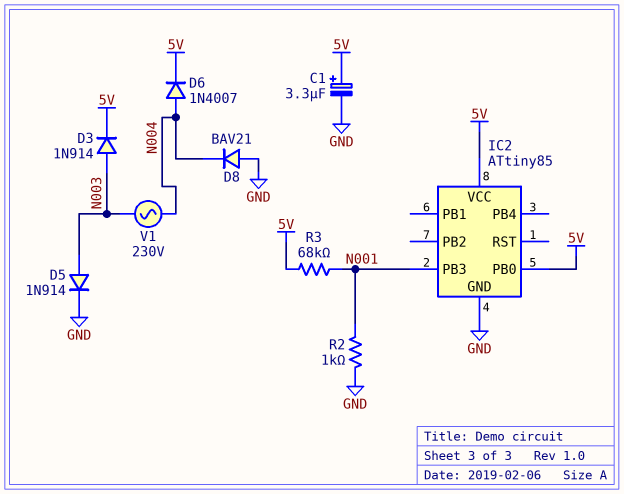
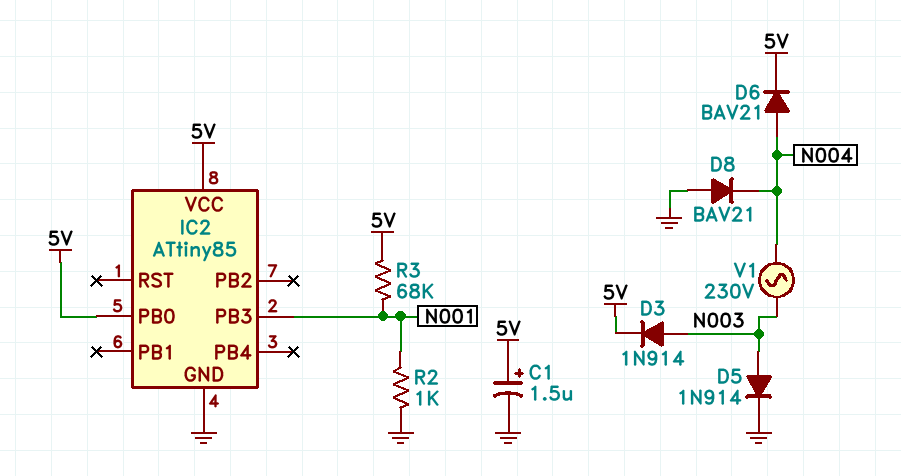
C1: 3.3uF (plus 5V, minus GND) -> 1.5uF (plus 5V, minus GND)
D6: diode 1N4007 (A N004, K 5V) -> diode BAV21 (A N004, K 5V)

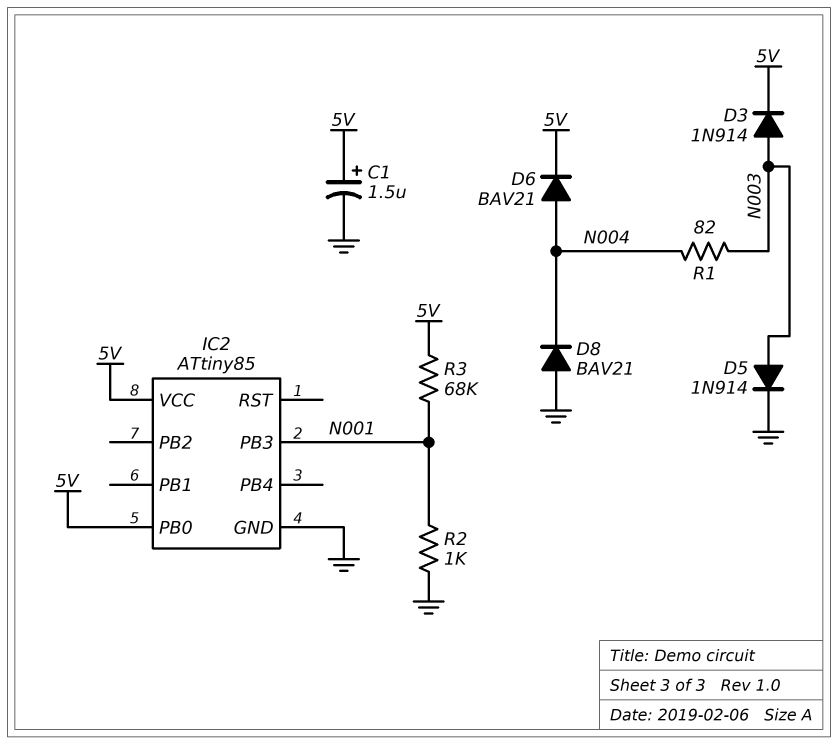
R1: none -> 82 (N003, N004)
V1: AC 230V (N003, N004) -> none

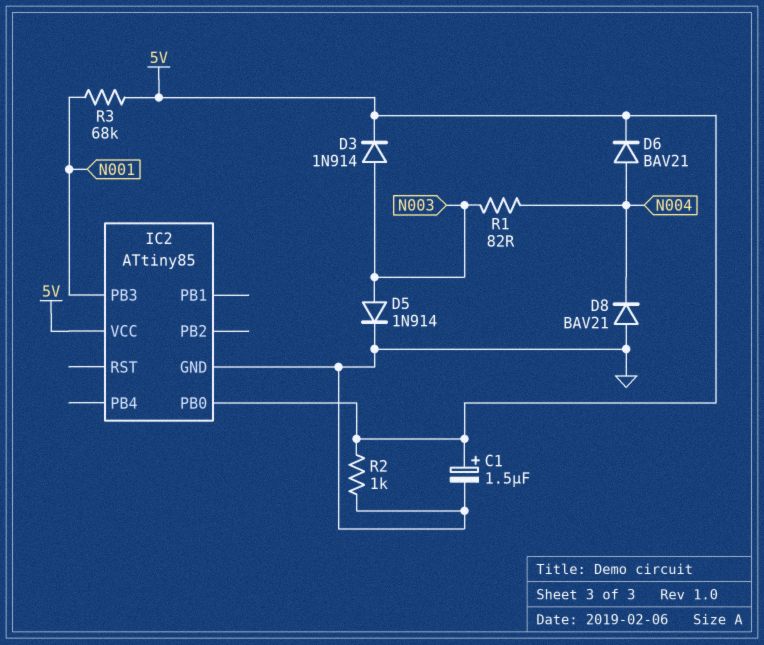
R2: 1k (GND, N001) -> 1k (5V, GND)

